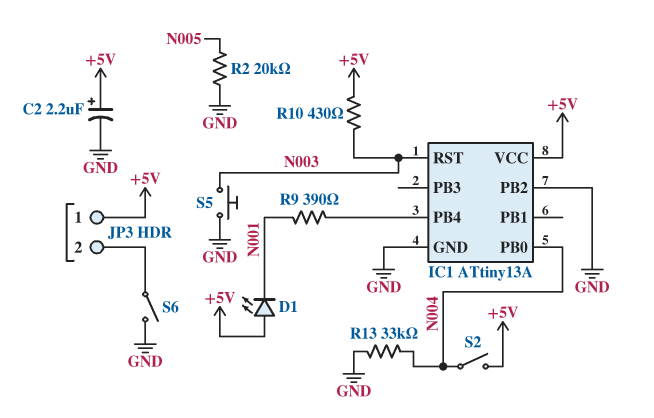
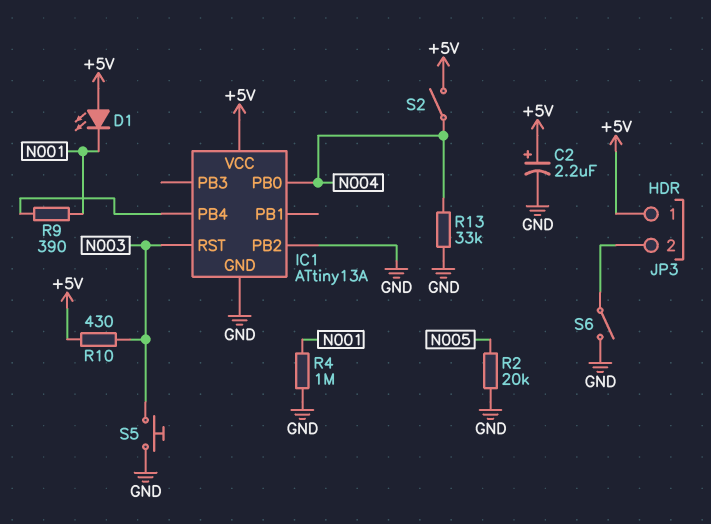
R4: none -> 1M (GND, N001)

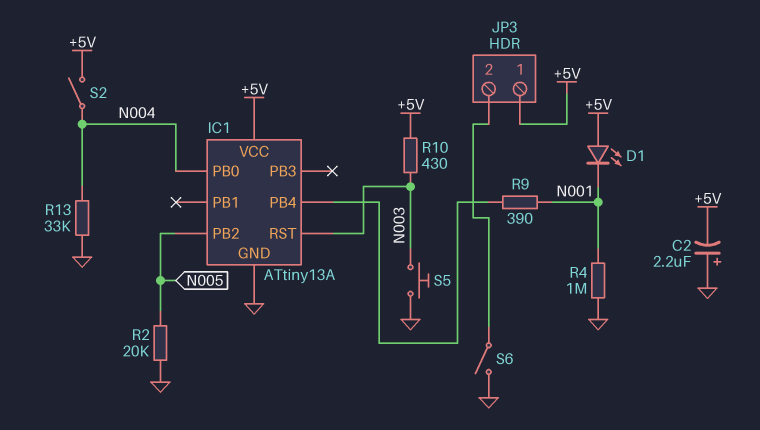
C2: 2.2uF (plus +5V, minus GND) -> 2.2uF (plus GND, minus +5V)
IC1 pin PB2: GND -> N005

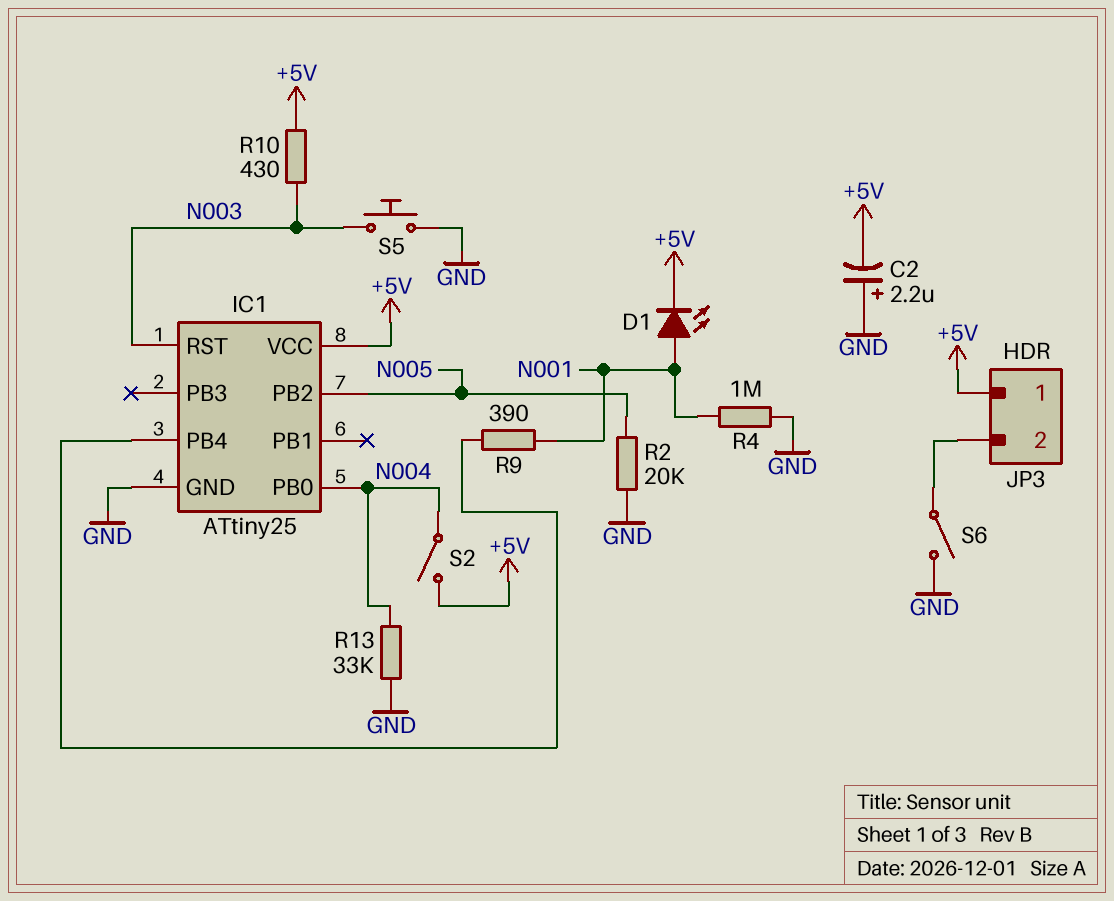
D1: LED (A +5V, K N001) -> LED (A N001, K +5V)
IC1: ATtiny13A -> ATtiny25

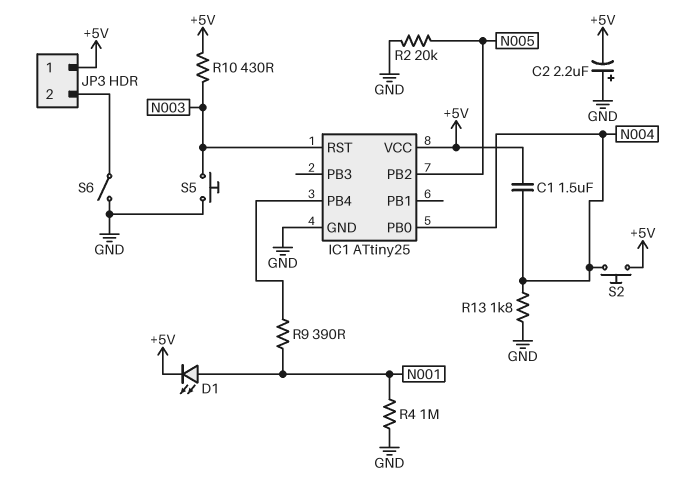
C1: none -> 1.5uF (+5V, N004)
R13: 33k (GND, N004) -> 1.8k (GND, N004)
S2: switch (+5V, N004) -> button (+5V, N004)

